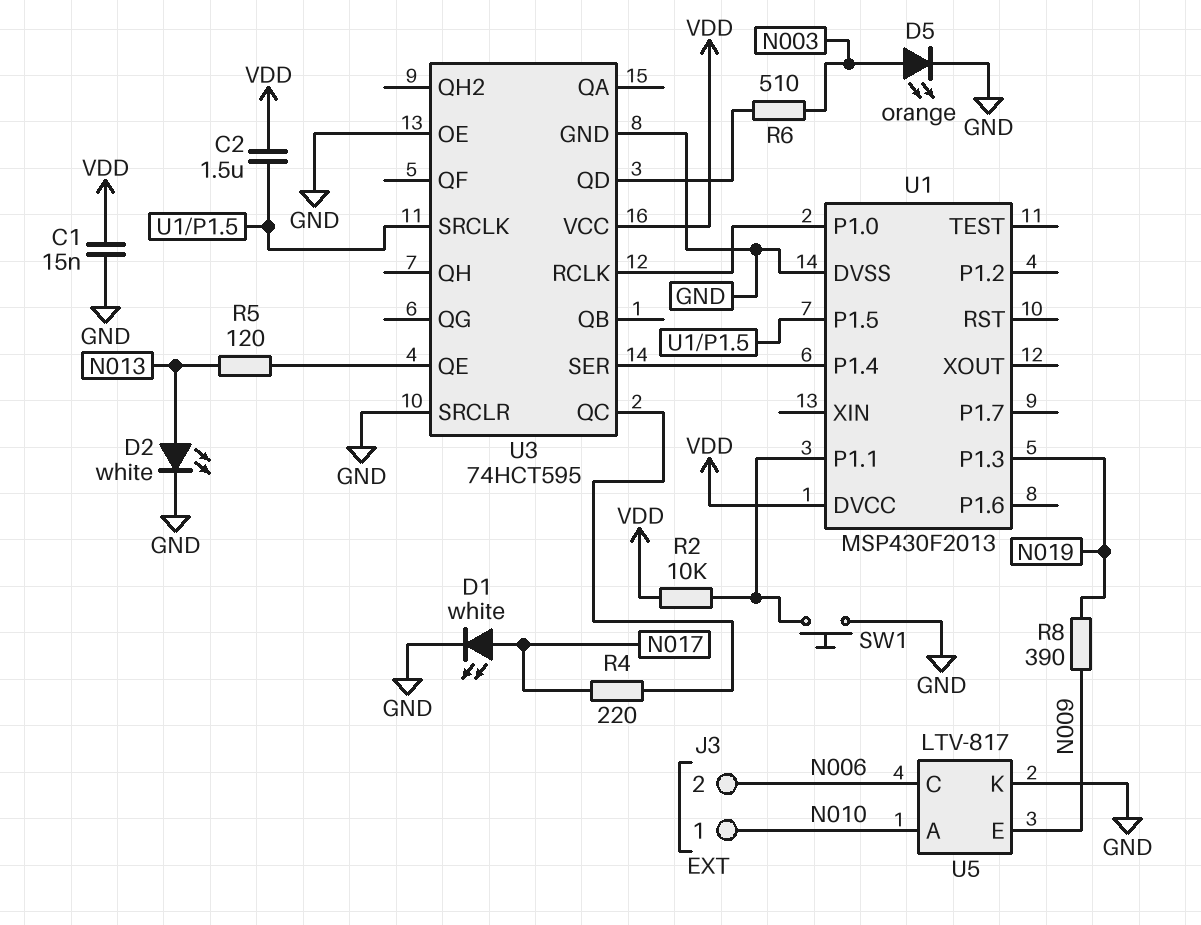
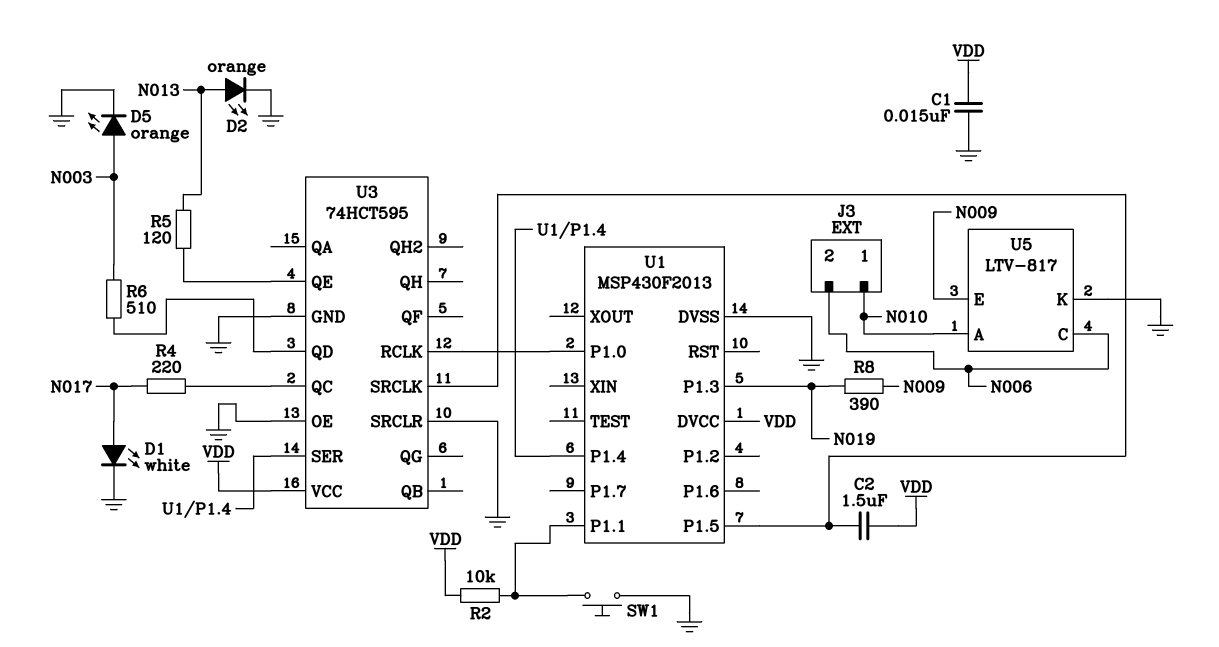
D2: LED white (A N013, K GND) -> LED orange (A N013, K GND)

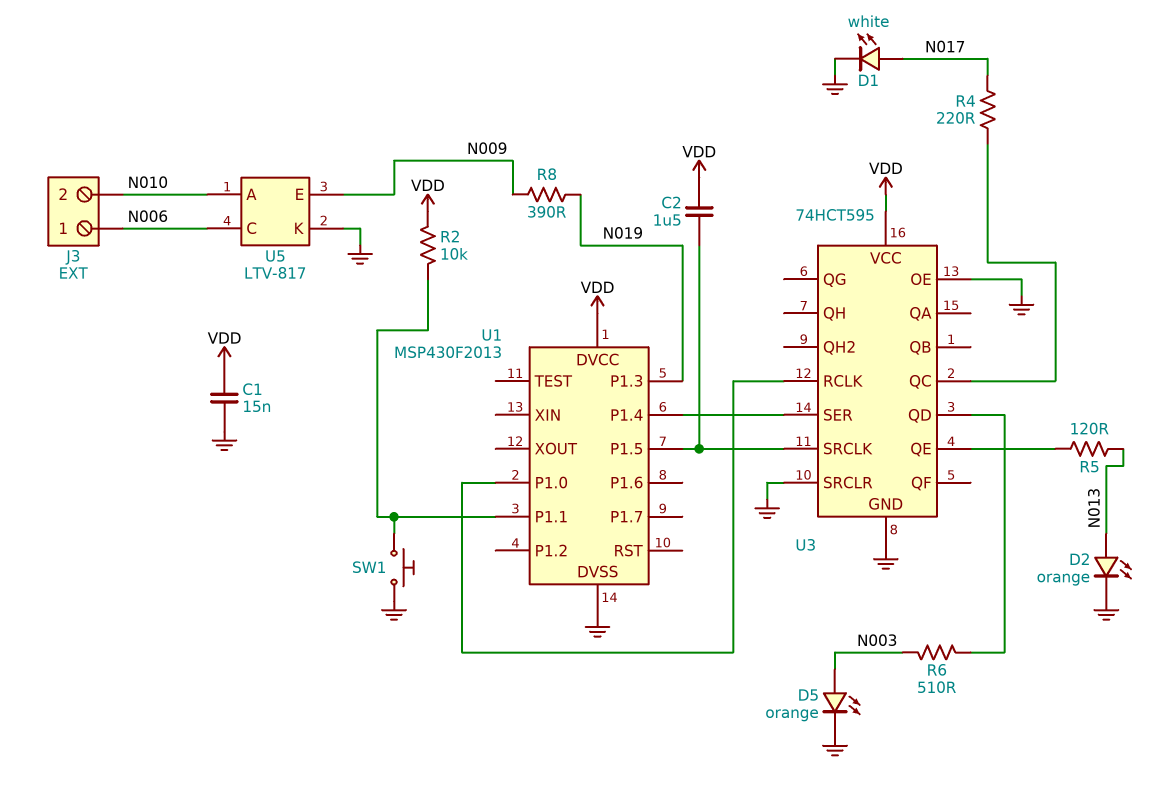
J3 pin 1: N010 -> N006
J3 pin 2: N006 -> N010

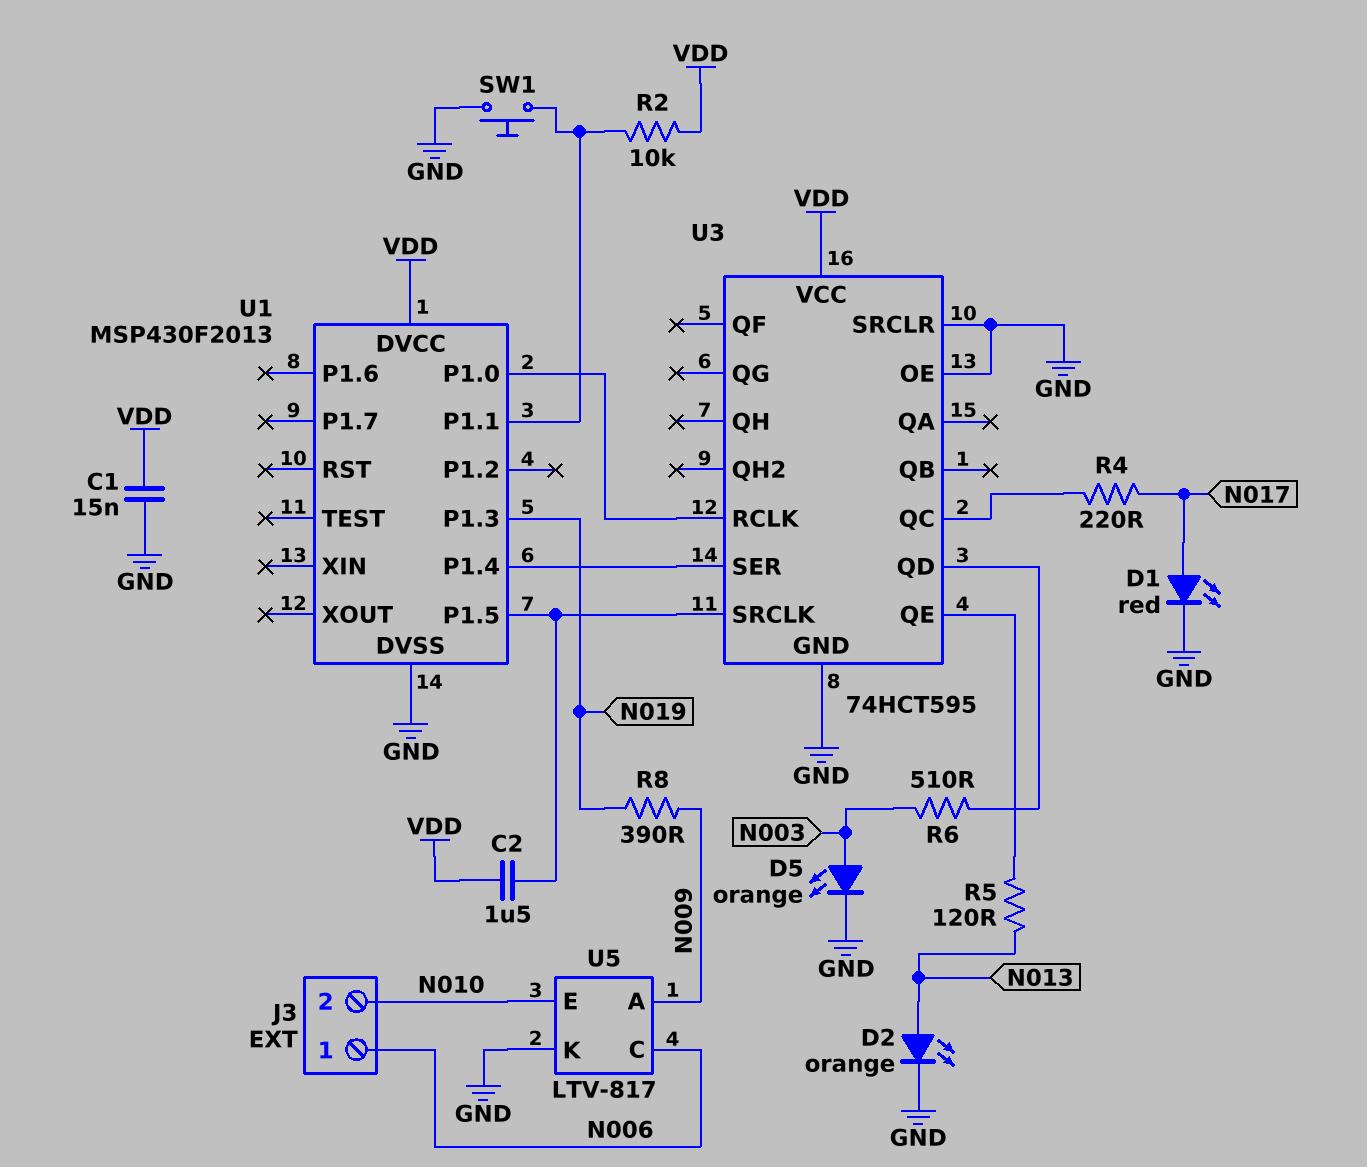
D1: LED white (A N017, K GND) -> LED red (A N017, K GND)
U5 pin A: N010 -> N009
U5 pin E: N009 -> N010

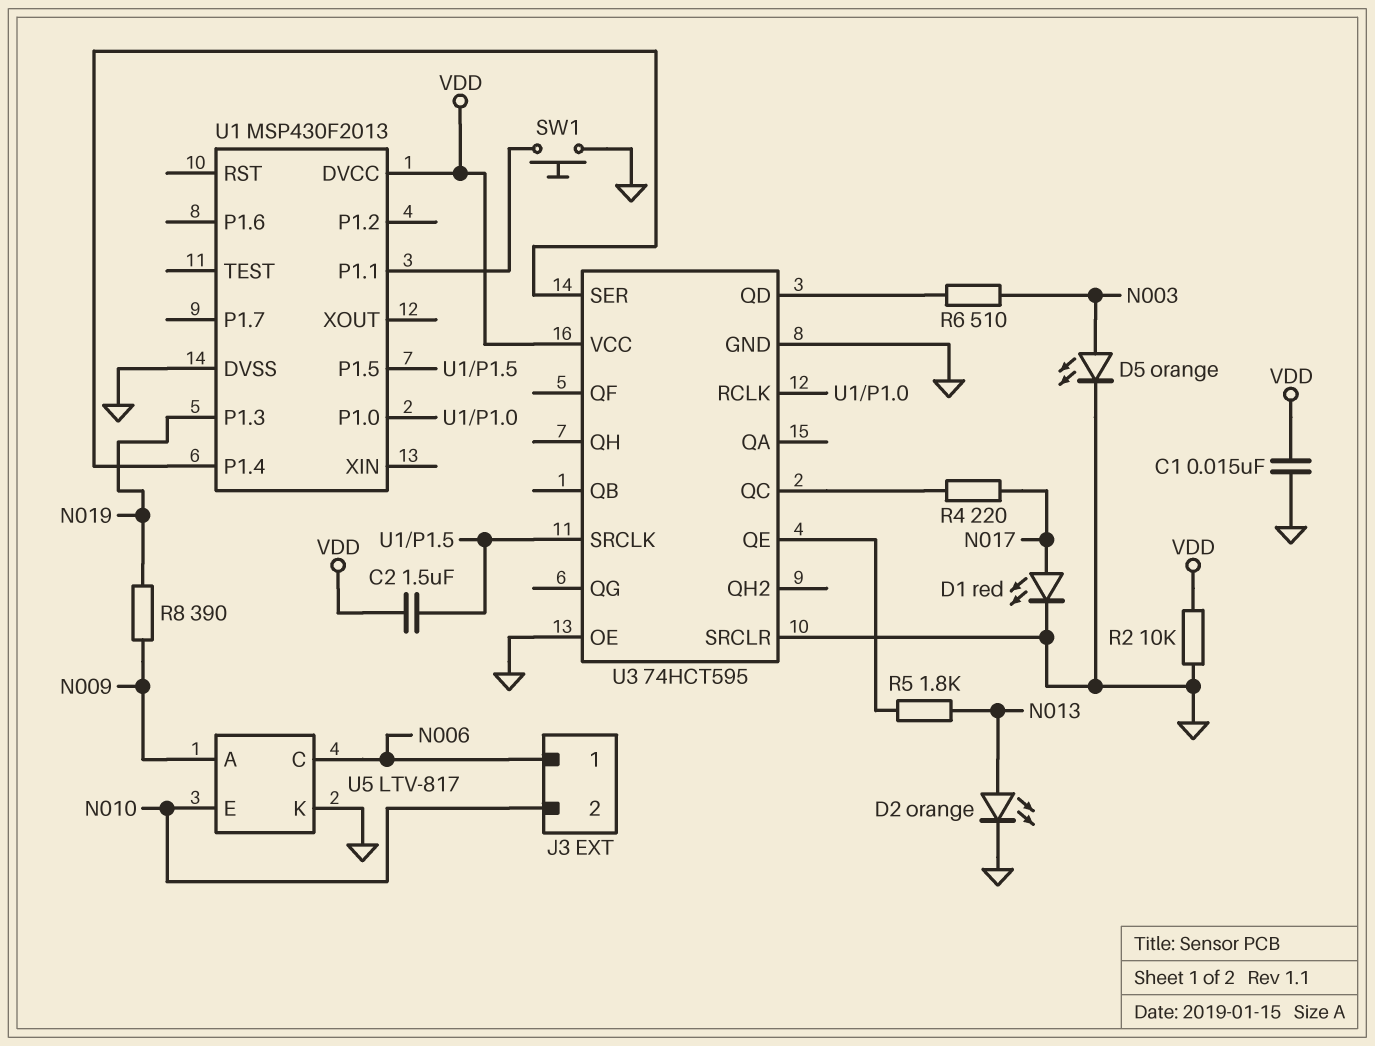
R2: 10k (U1/P1.1, VDD) -> 10k (GND, VDD)
R5: 120 (N013, U3/QE) -> 1.8k (N013, U3/QE)

